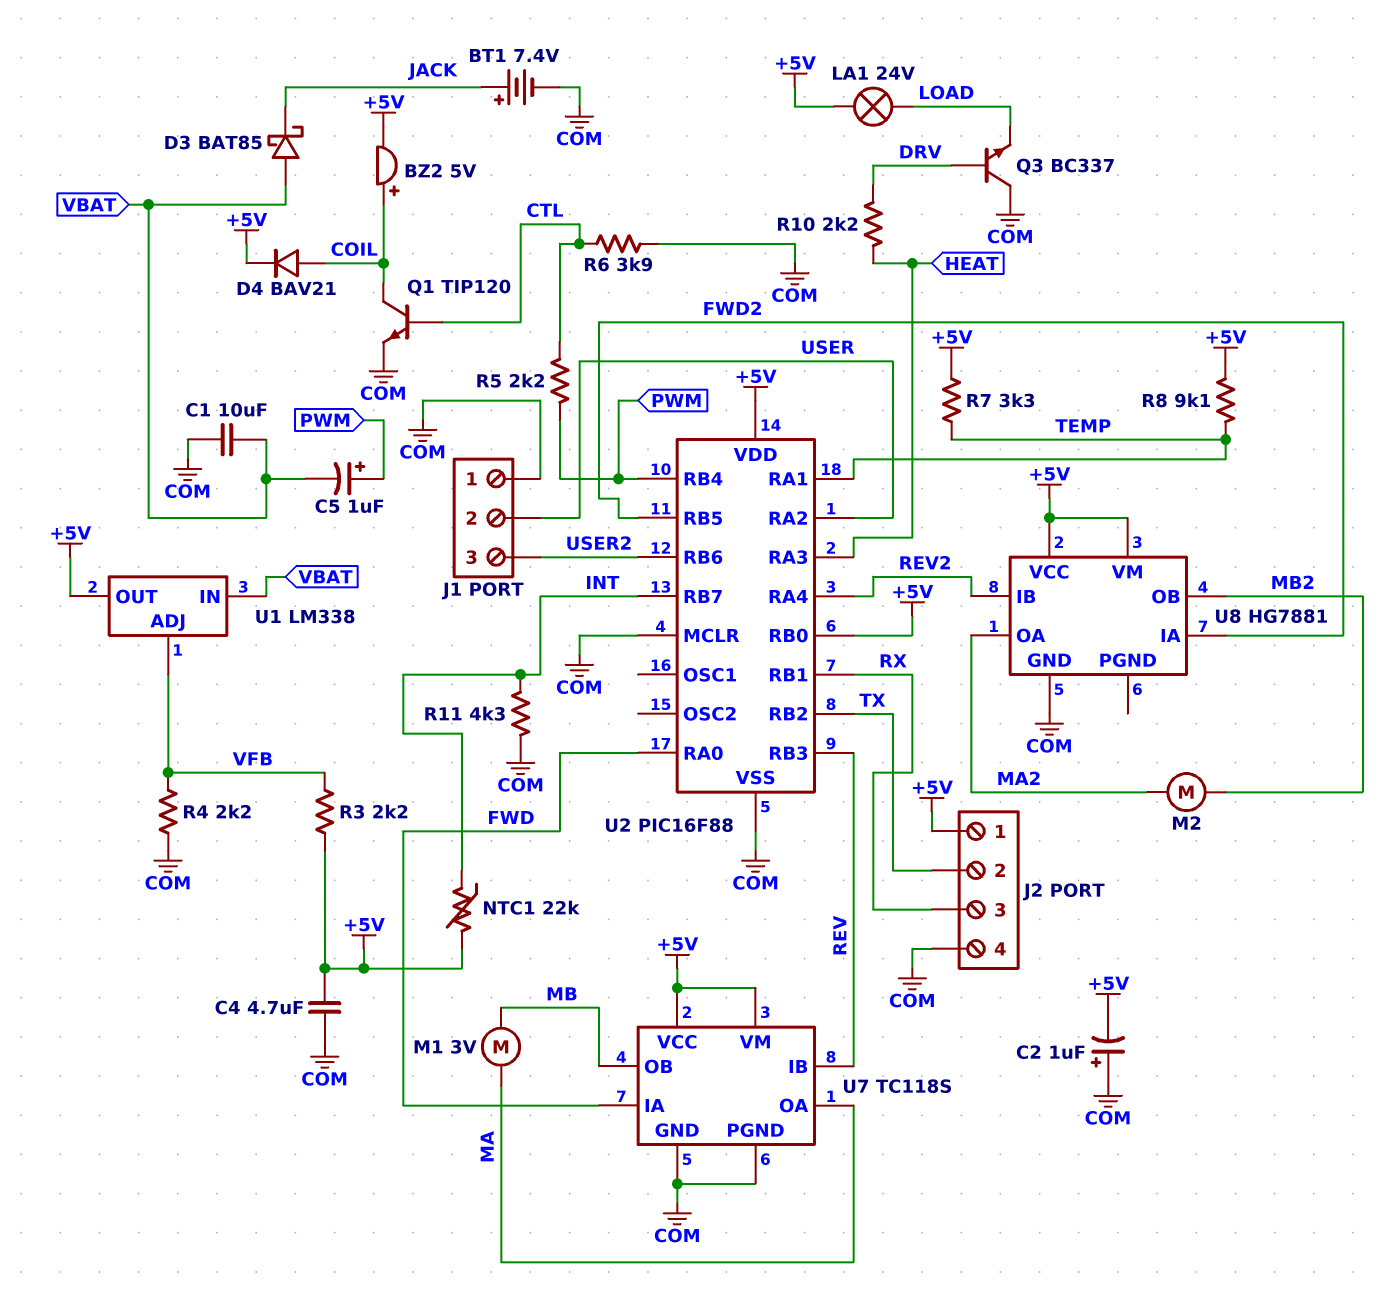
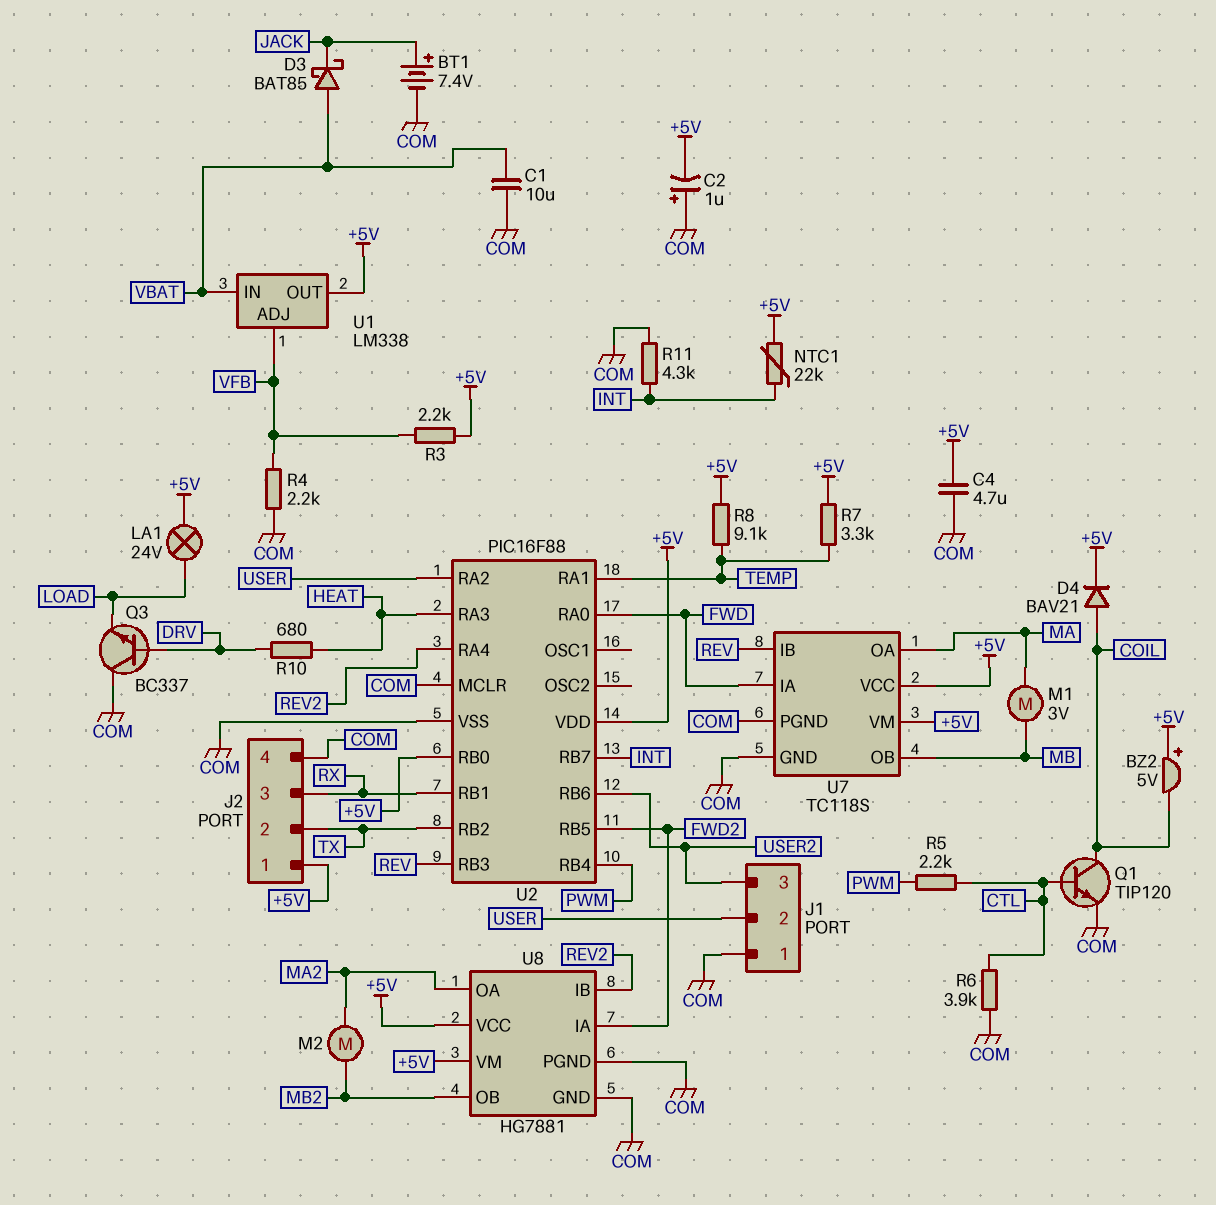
BZ2: buzzer 5V (plus COIL, minus +5V) -> buzzer 5V (plus +5V, minus COIL)
C5: 1uF (plus PWM, minus VBAT) -> none
R10: 2.2k (DRV, HEAT) -> 680 (DRV, HEAT)
U8 pin PGND: none -> COM

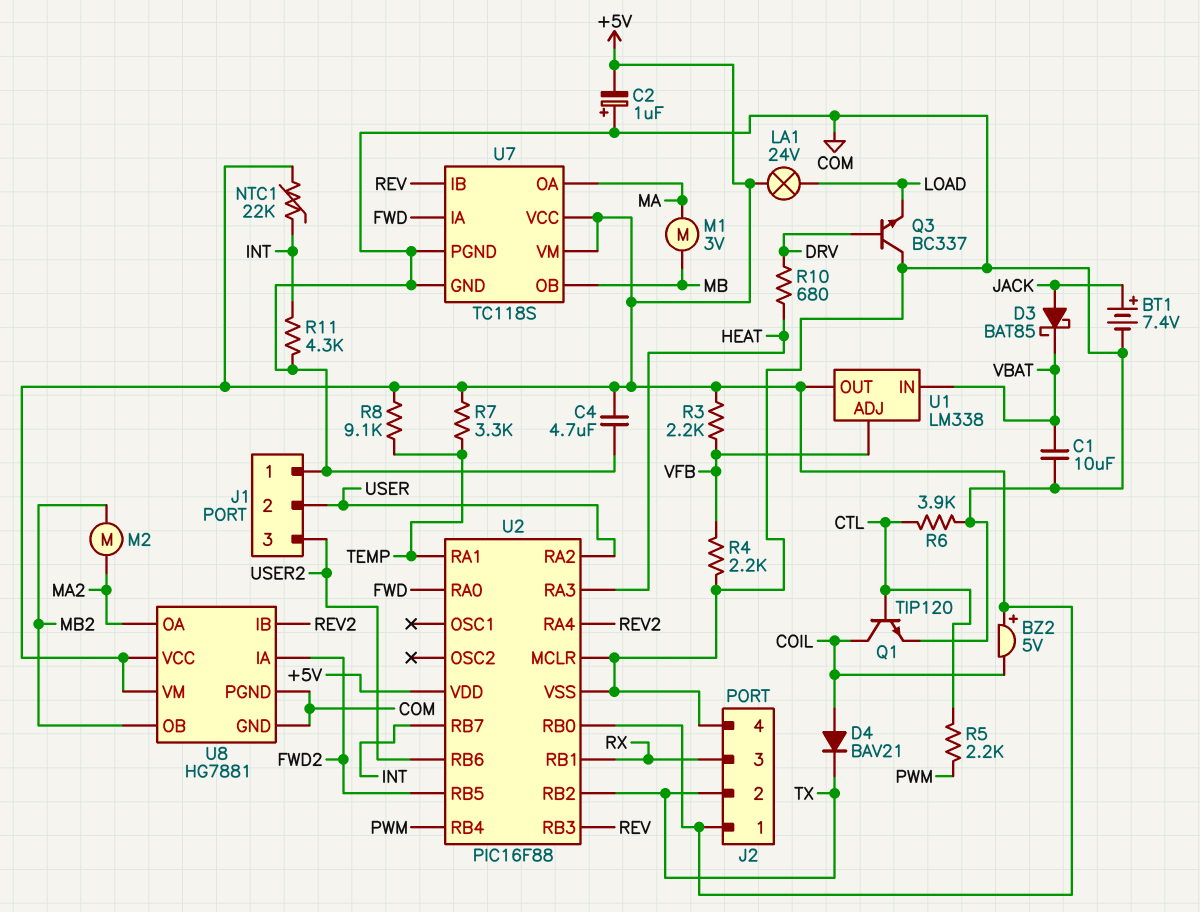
D3: schottky BAT85 (A VBAT, K JACK) -> schottky BAT85 (A JACK, K VBAT)
D4: diode BAV21 (A COIL, K +5V) -> diode BAV21 (A COIL, K TX)

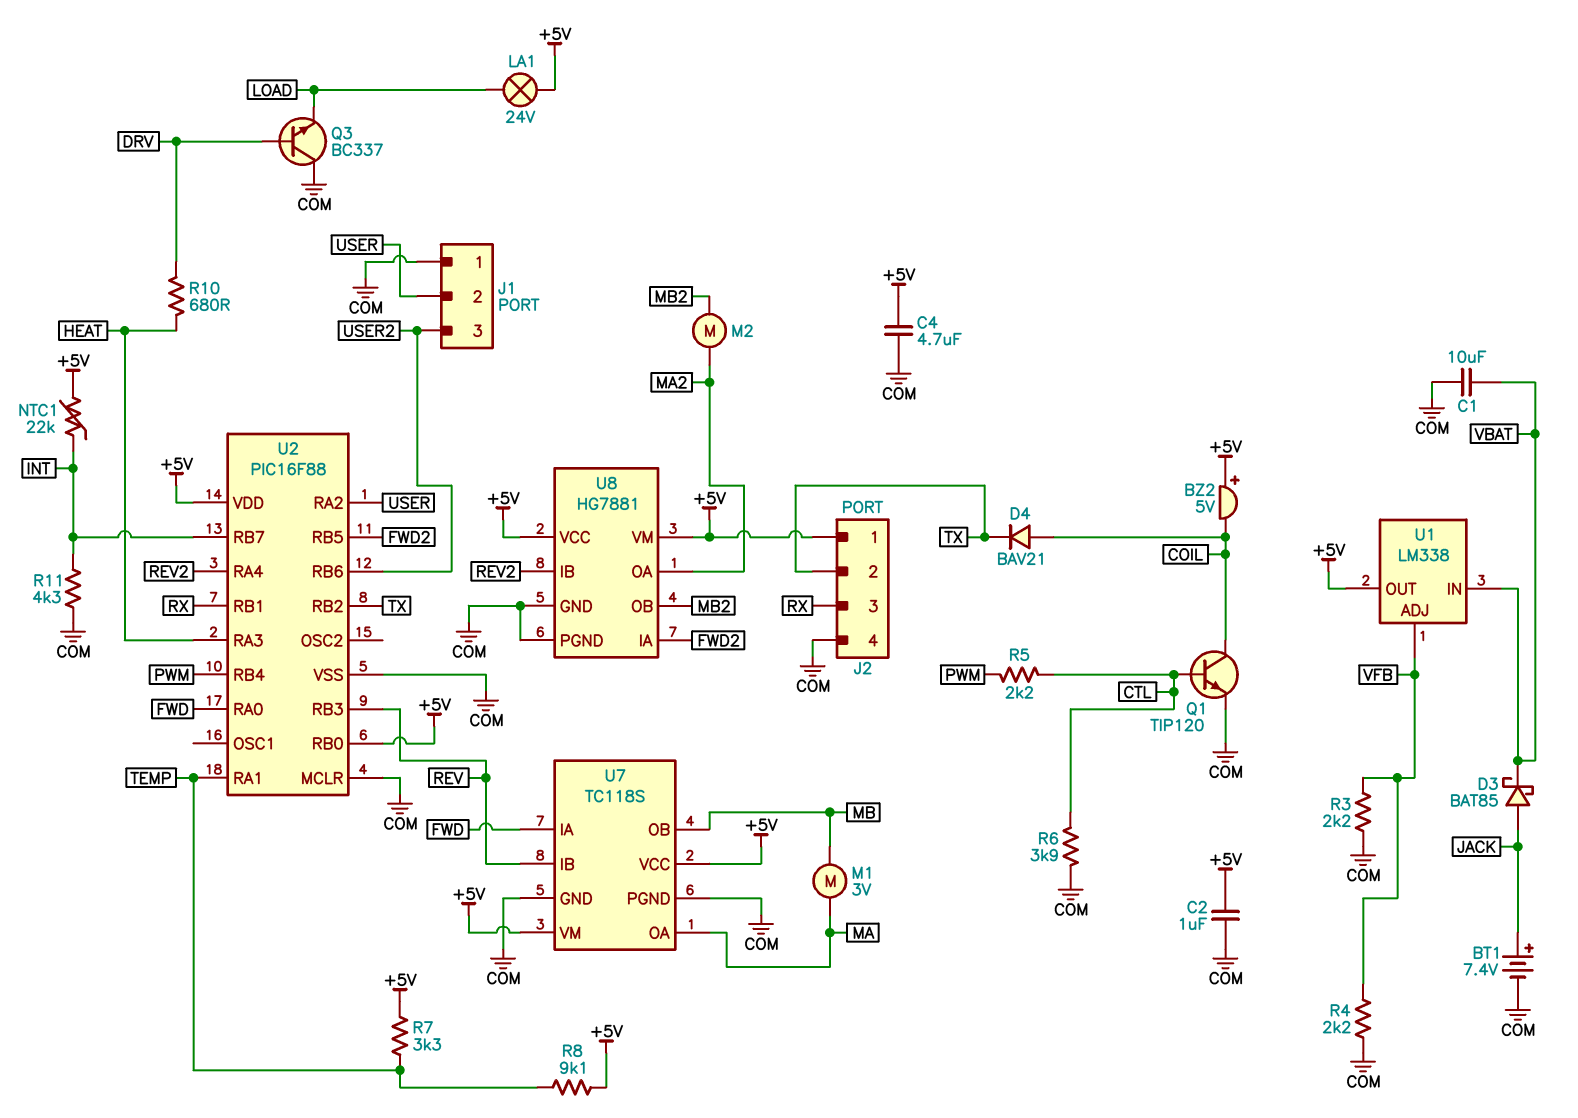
C2: 1uF (plus COM, minus +5V) -> 1uF (+5V, COM)
R3: 2.2k (+5V, VFB) -> 2.2k (COM, VFB)

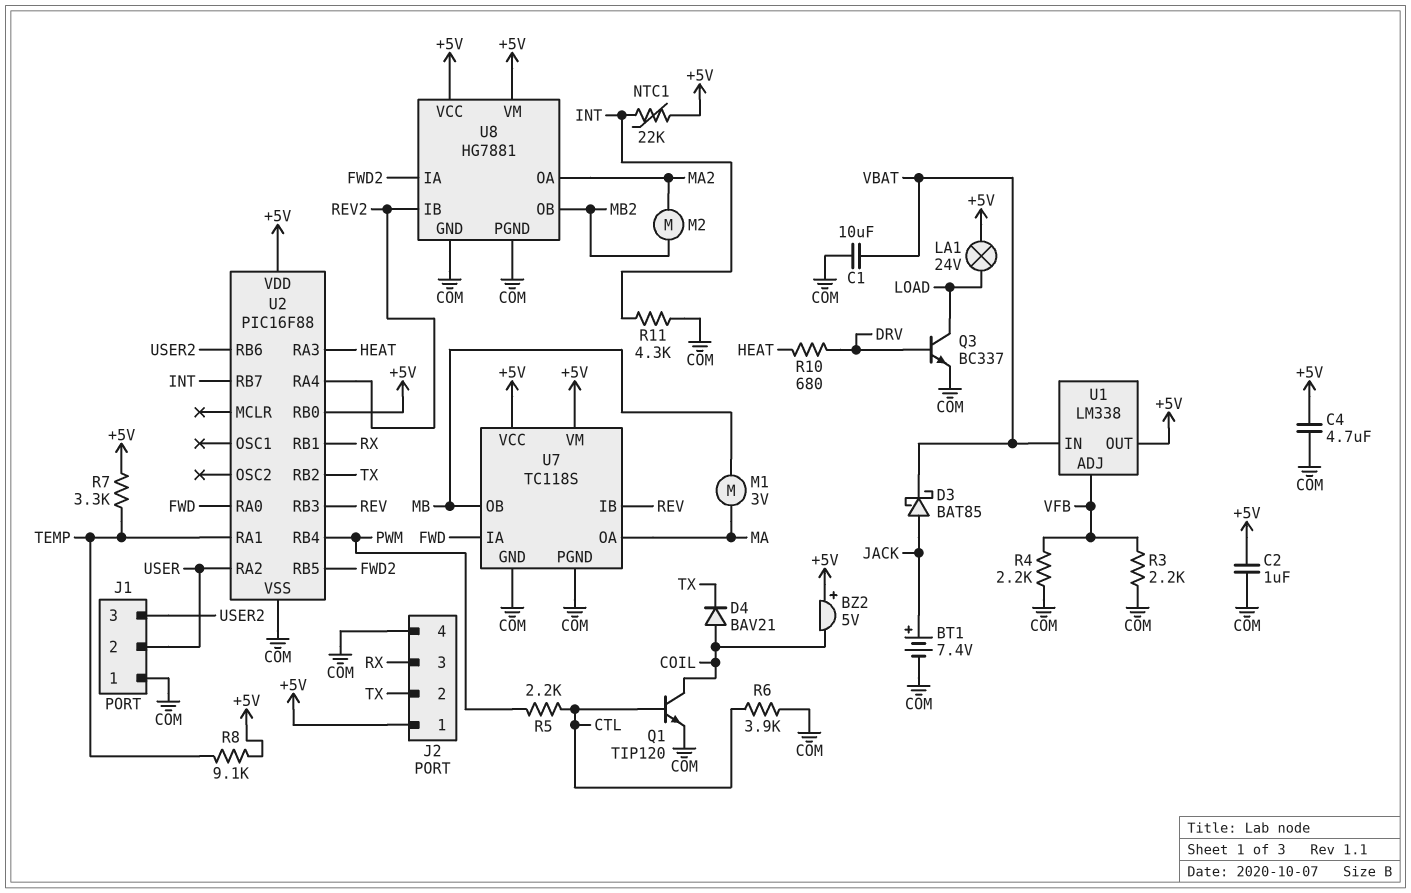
Q3: NPN BC337 (B DRV, C COM, E LOAD) -> NPN BC337 (B DRV, C LOAD, E COM)
U2 pin MCLR: COM -> none

